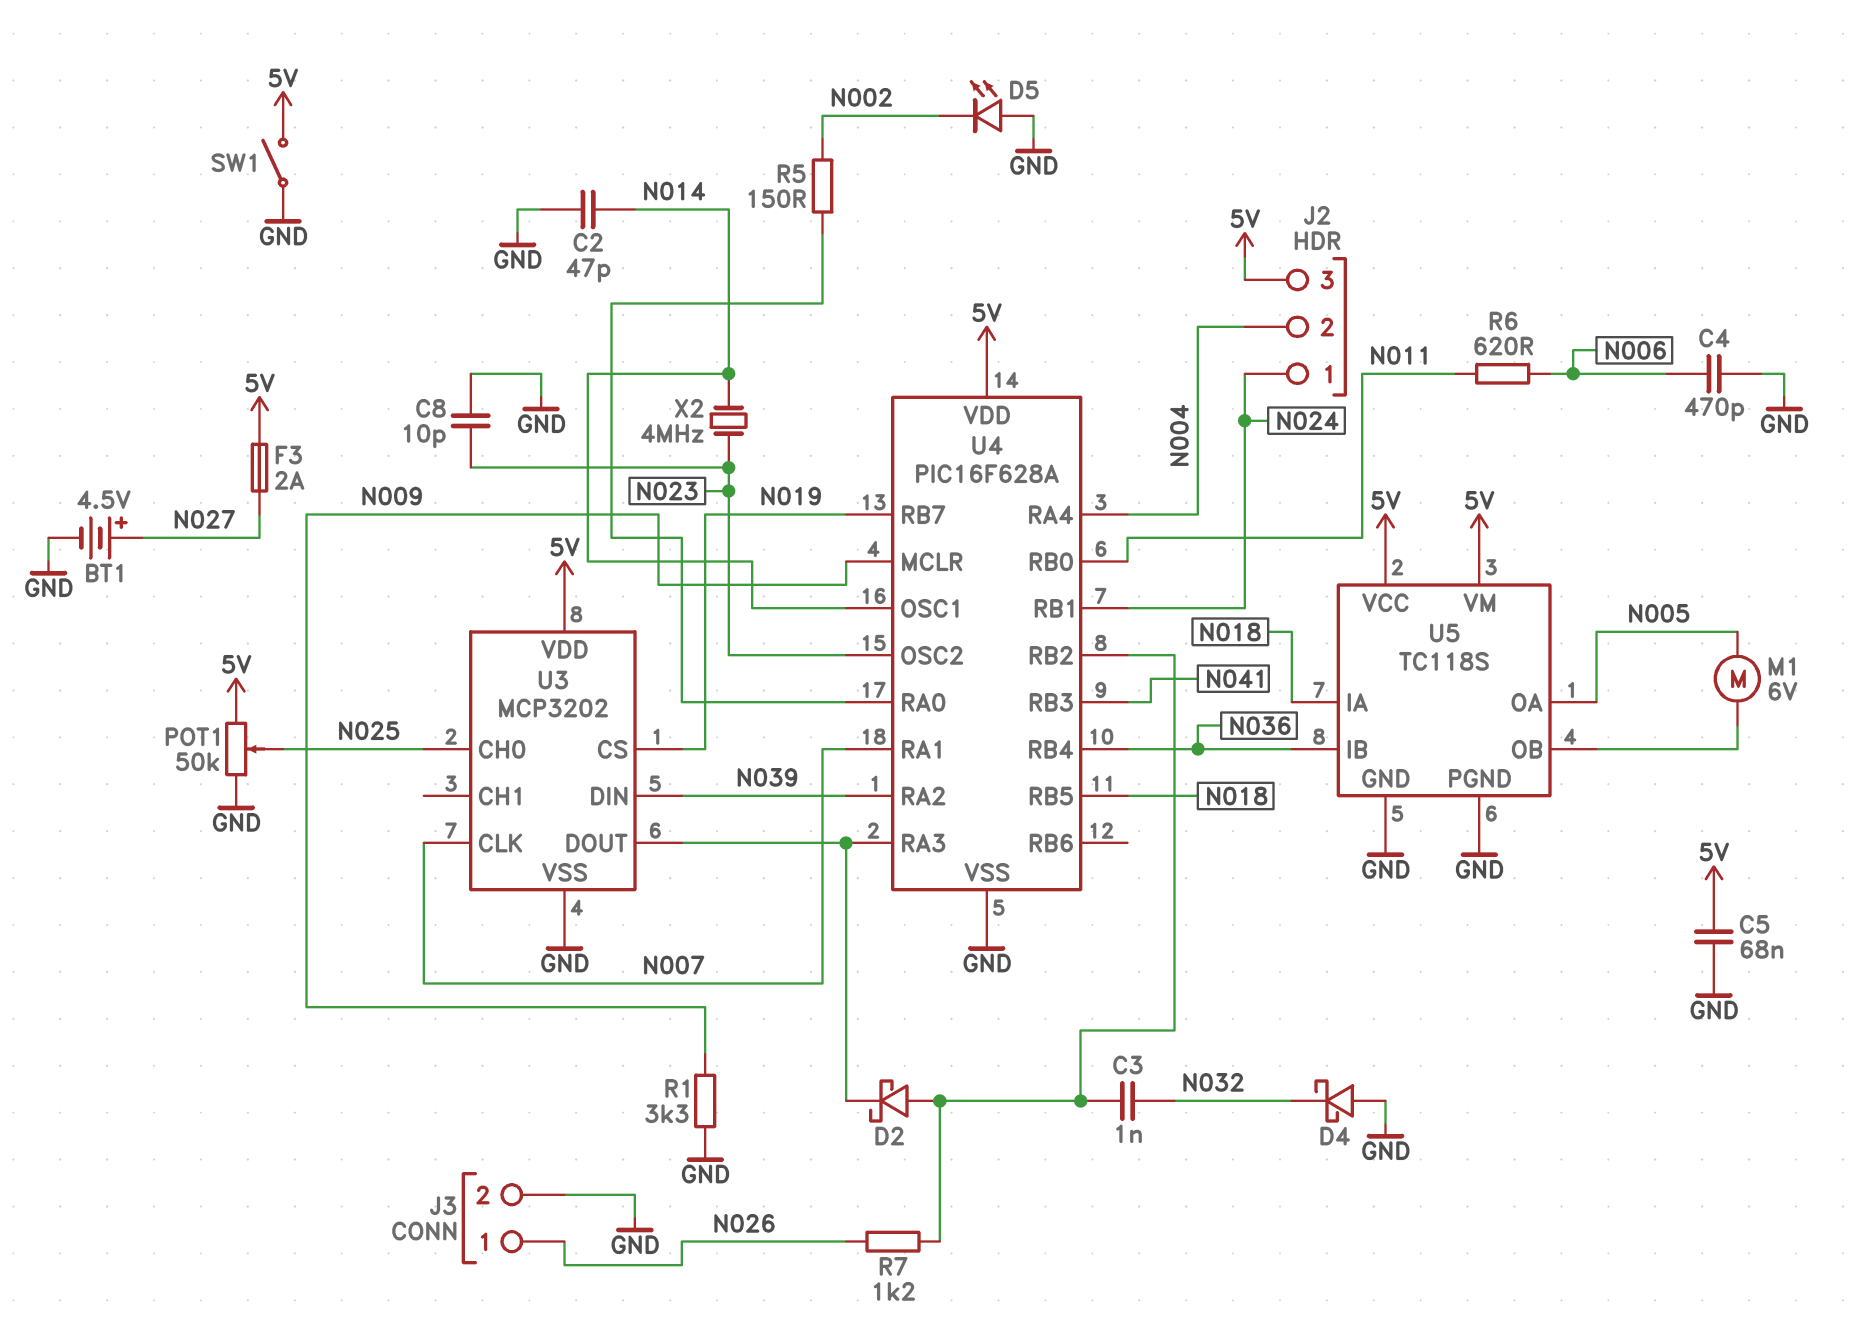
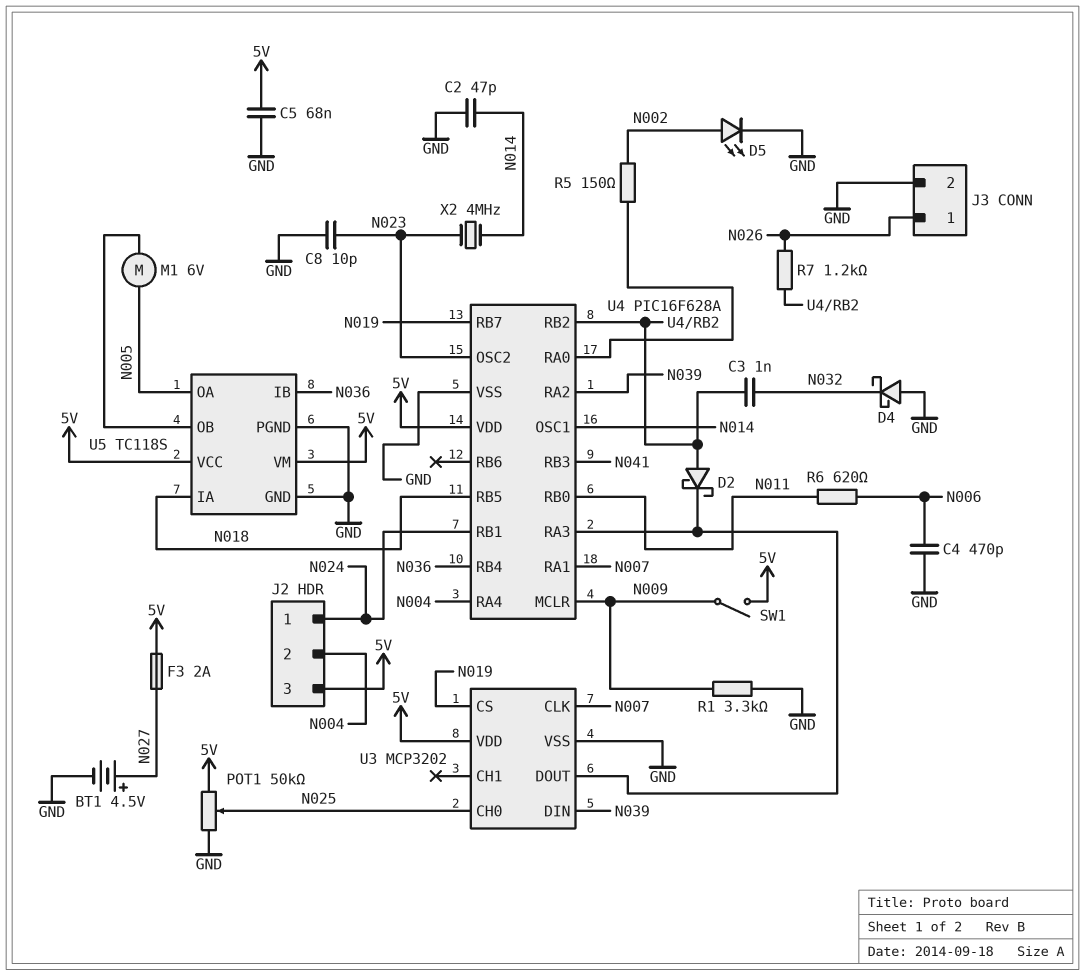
D5: LED (A GND, K N002) -> LED (A N002, K GND)
SW1: switch (5V, GND) -> switch (5V, N009)

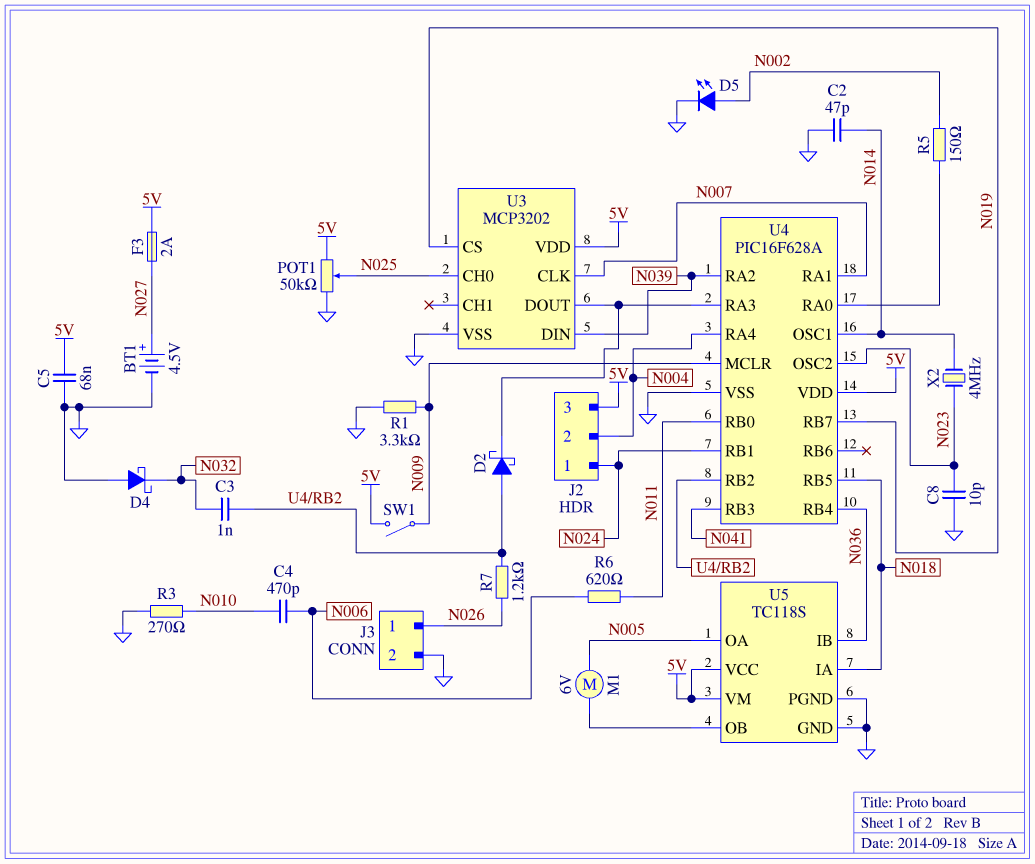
C4: 470pF (GND, N006) -> 470pF (N006, N010)
R3: none -> 270 (GND, N010)

